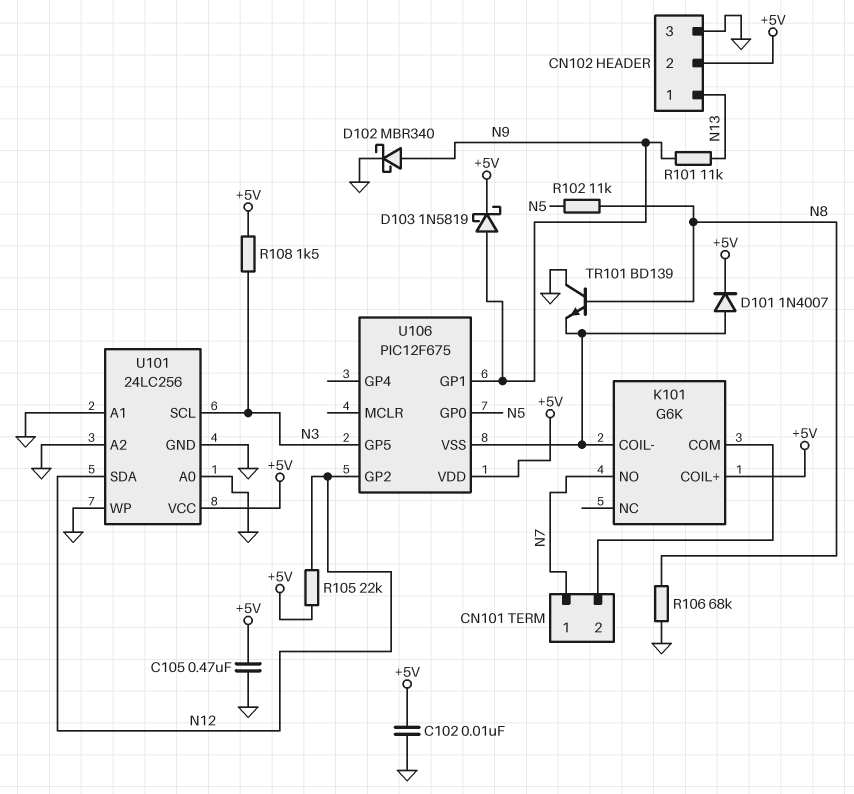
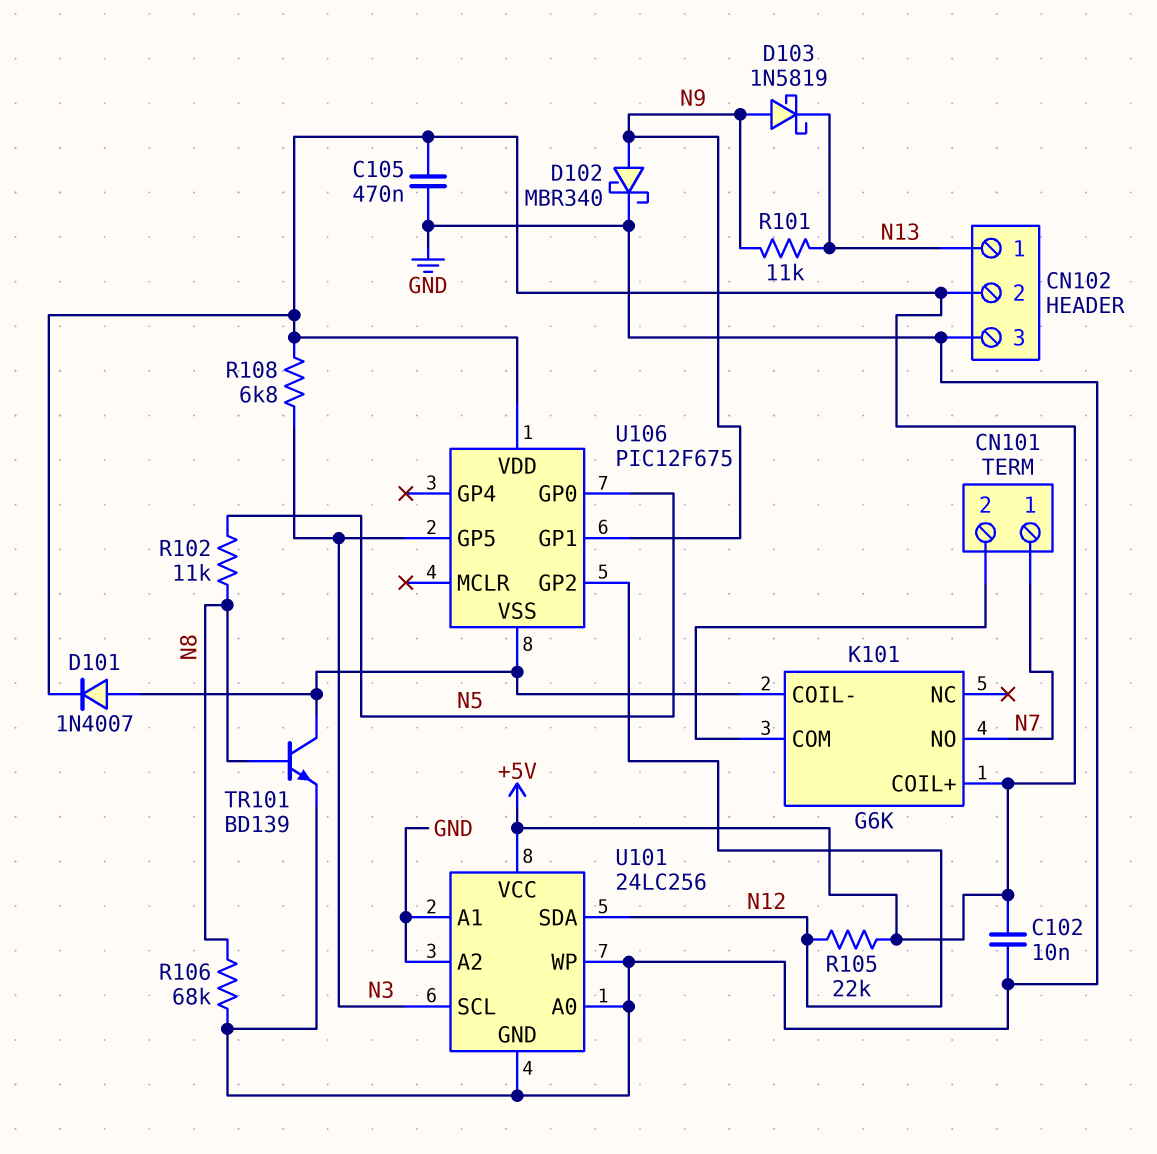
D103: schottky 1N5819 (A N9, K +5V) -> schottky 1N5819 (A N9, K N13)
R108: 1.5k (+5V, N3) -> 6.8k (+5V, N3)
TR101: NPN BD139 (B N8, C GND, E K101/COIL-) -> NPN BD139 (B N8, C K101/COIL-, E GND)

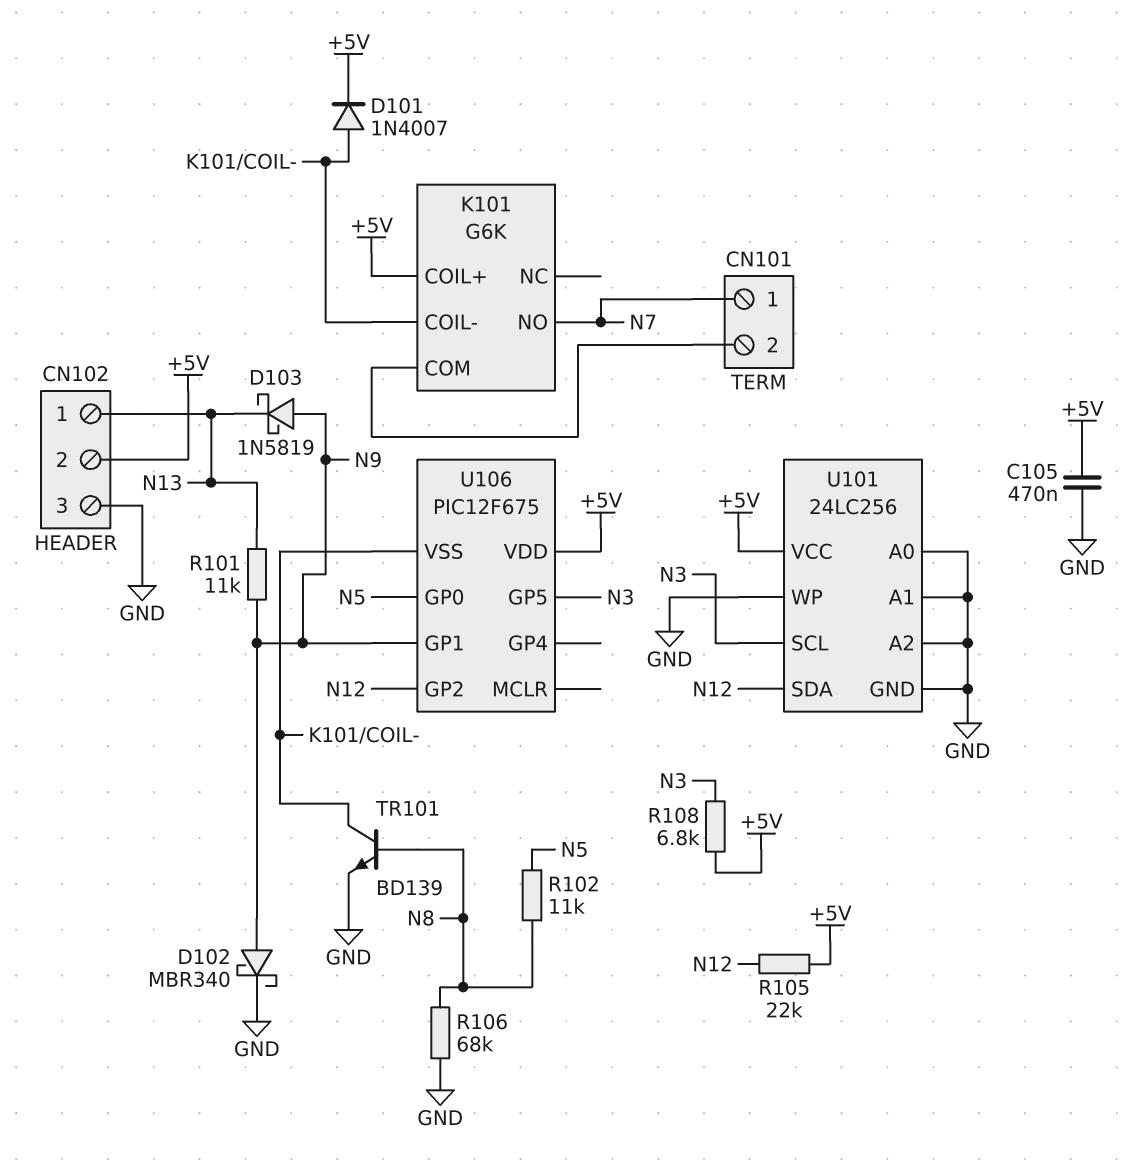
C102: 10nF (+5V, GND) -> none

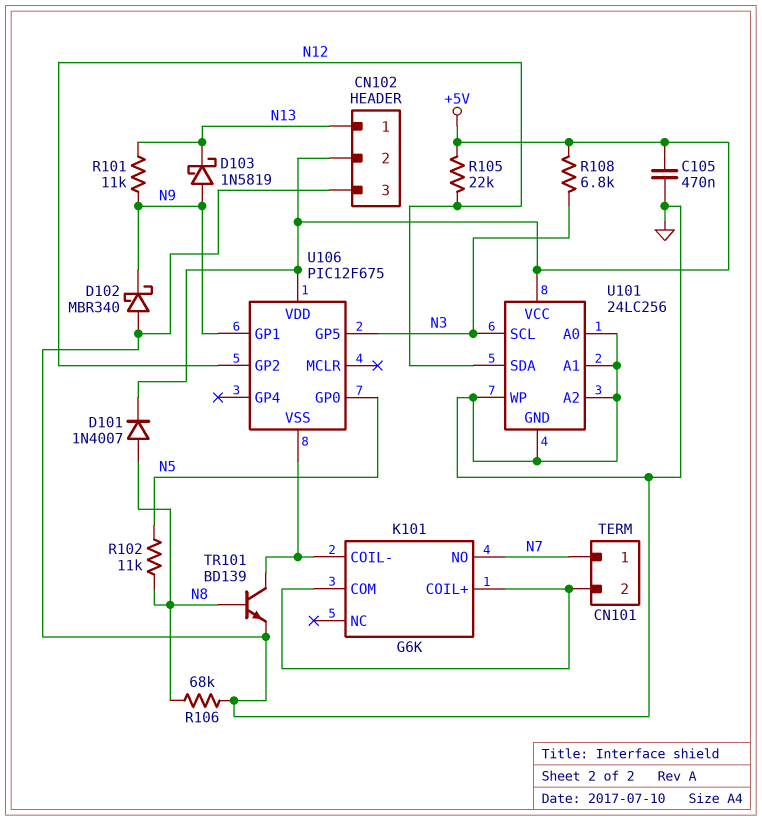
D101: diode 1N4007 (A K101/COIL-, K +5V) -> diode 1N4007 (A N8, K +5V)
D102: schottky MBR340 (A N9, K GND) -> schottky MBR340 (A GND, K N9)
K101 pin COIL+: +5V -> CN101/2

